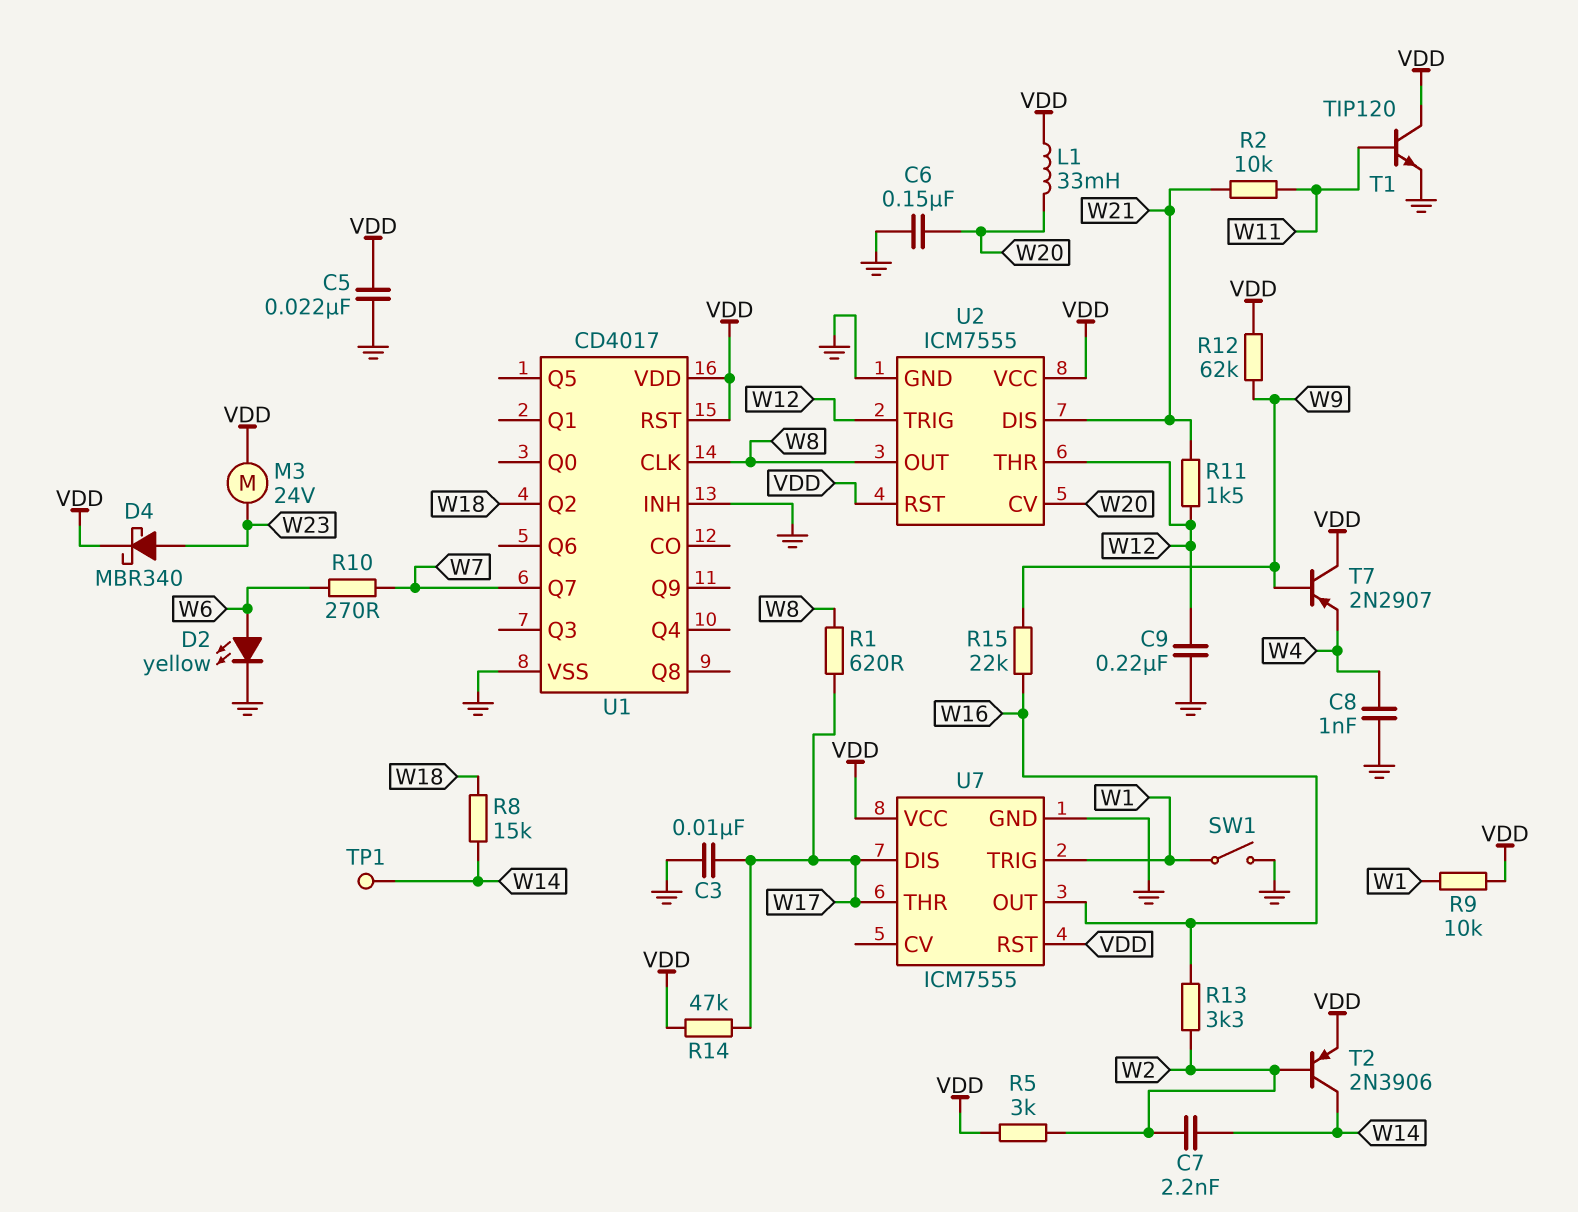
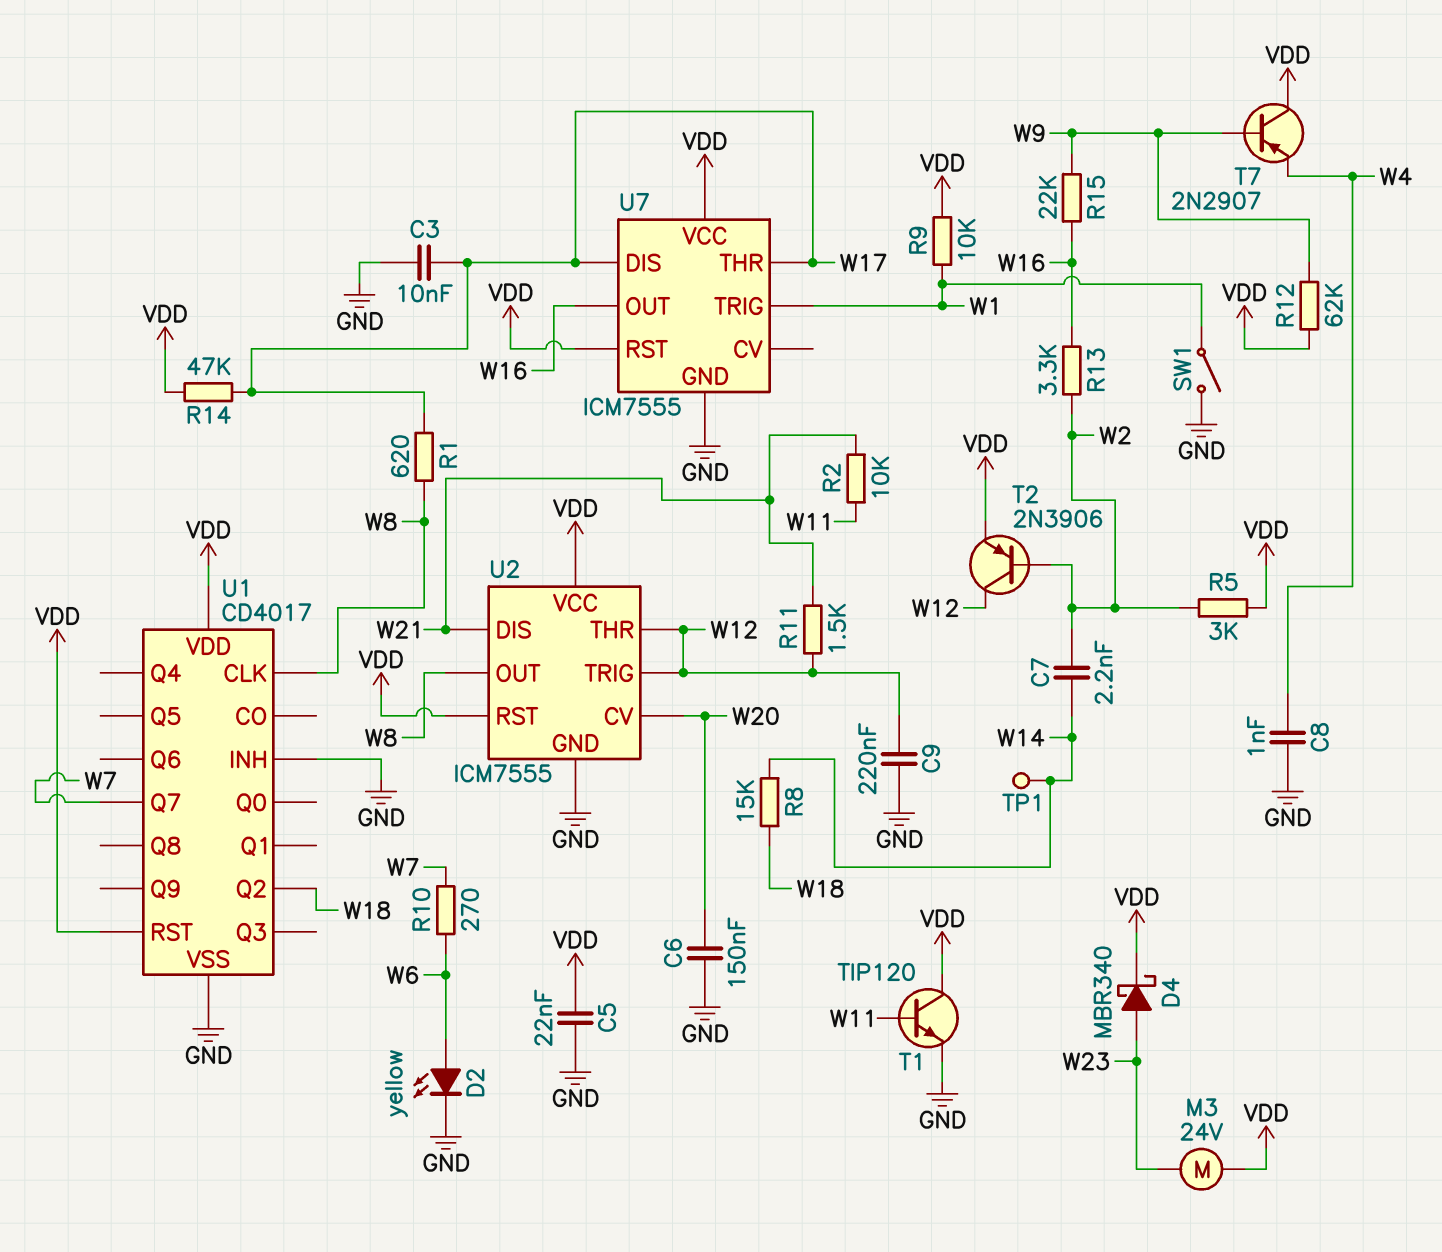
L1: 33mH (VDD, W20) -> none
T2: PNP 2N3906 (B W2, C W14, E VDD) -> PNP 2N3906 (B W2, C W12, E VDD)

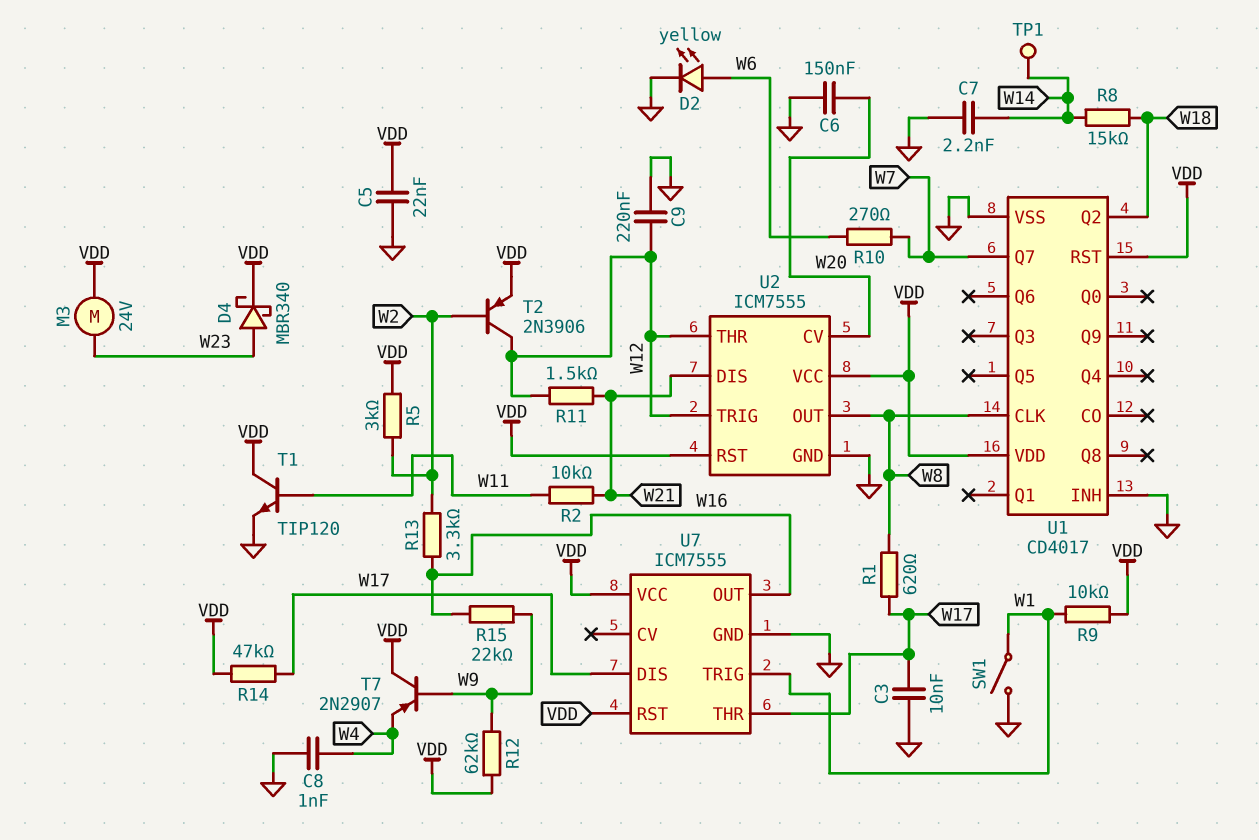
C7: 2.2nF (W2, W14) -> 2.2nF (GND, W14)

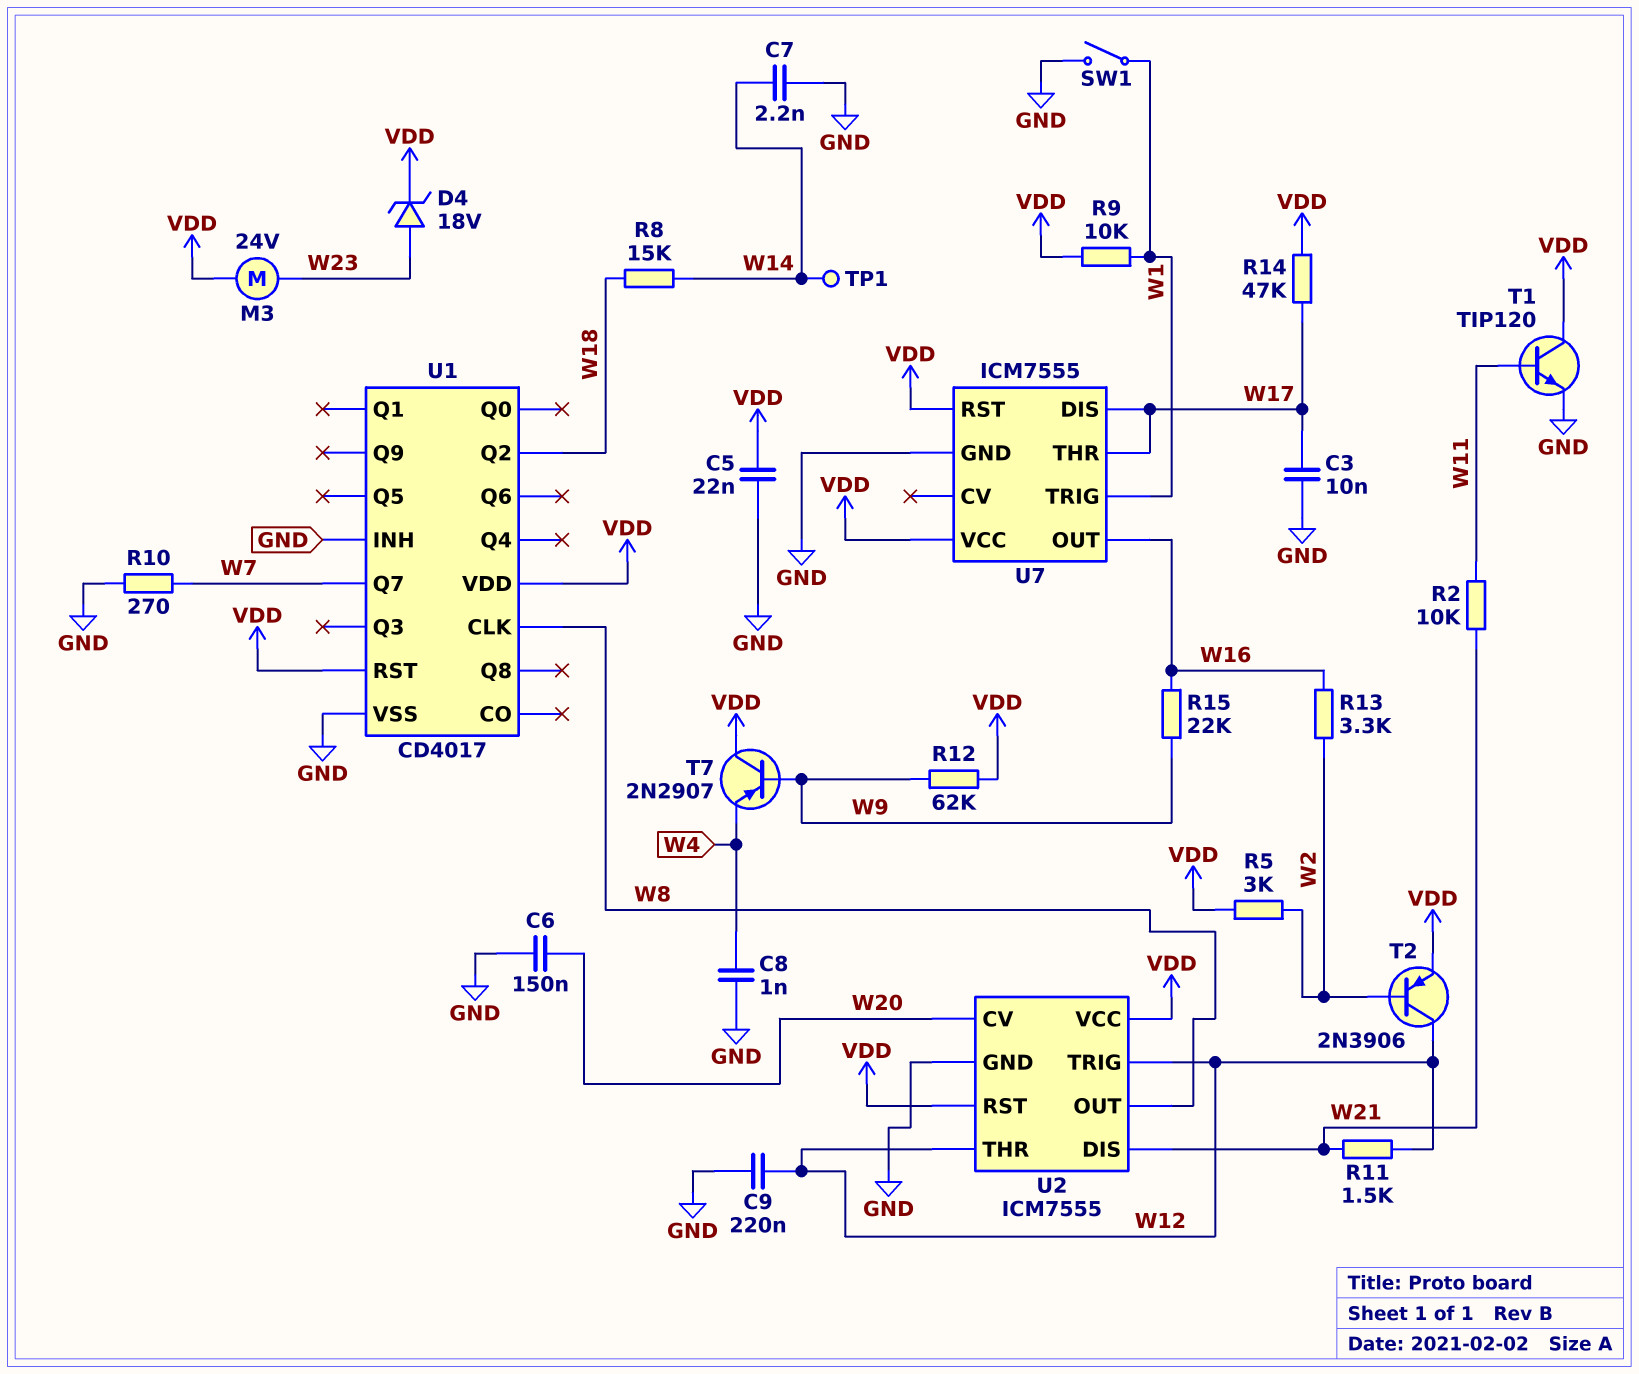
D2: LED yellow (A W6, K GND) -> none
D4: schottky MBR340 (A W23, K VDD) -> zener 18V (A W23, K VDD)
R1: 620 (W8, W17) -> none
R10: 270 (W6, W7) -> 270 (GND, W7)

